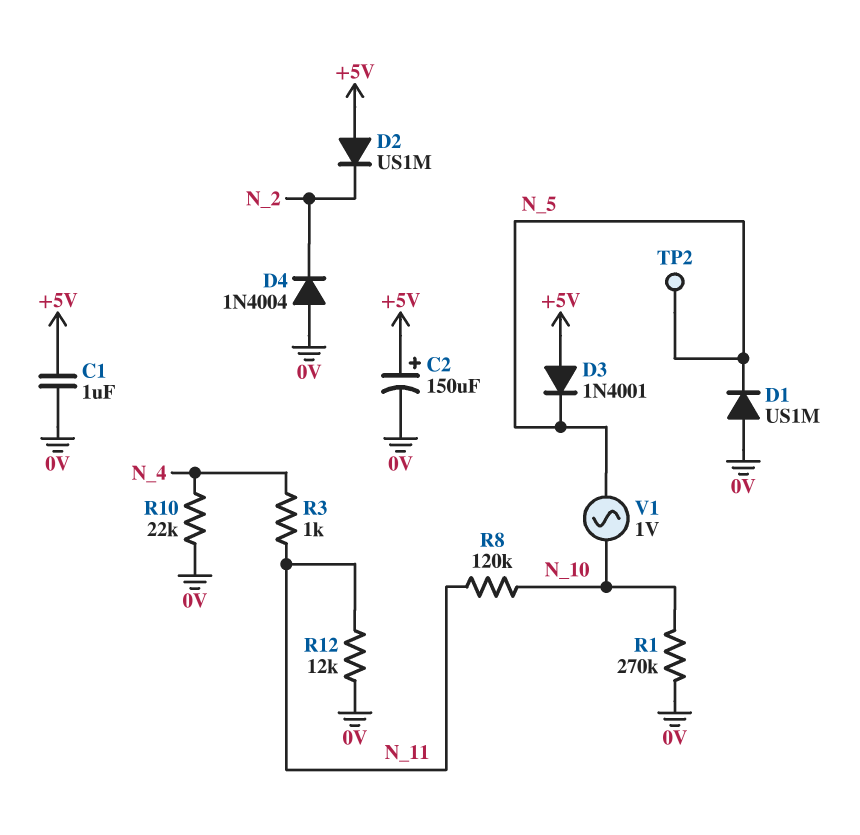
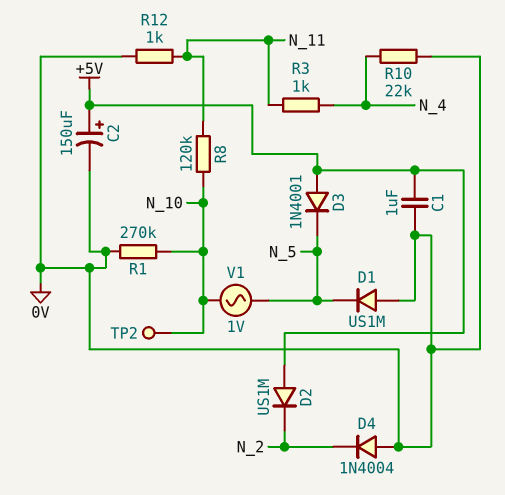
R12: 12k (0V, N_11) -> 1k (0V, N_11)
TP2: test point (N_5) -> test point (N_10)

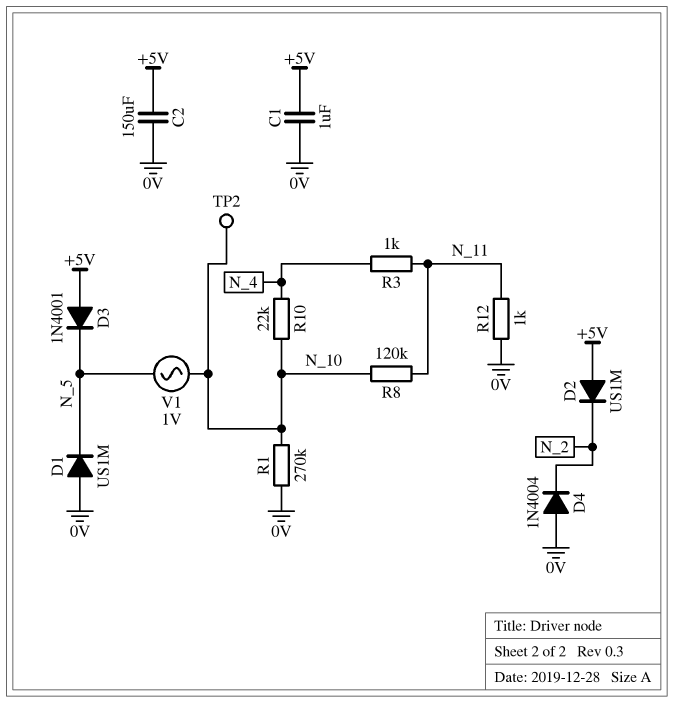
C2: 150uF (plus +5V, minus 0V) -> 150uF (+5V, 0V)
R10: 22k (0V, N_4) -> 22k (N_4, N_10)

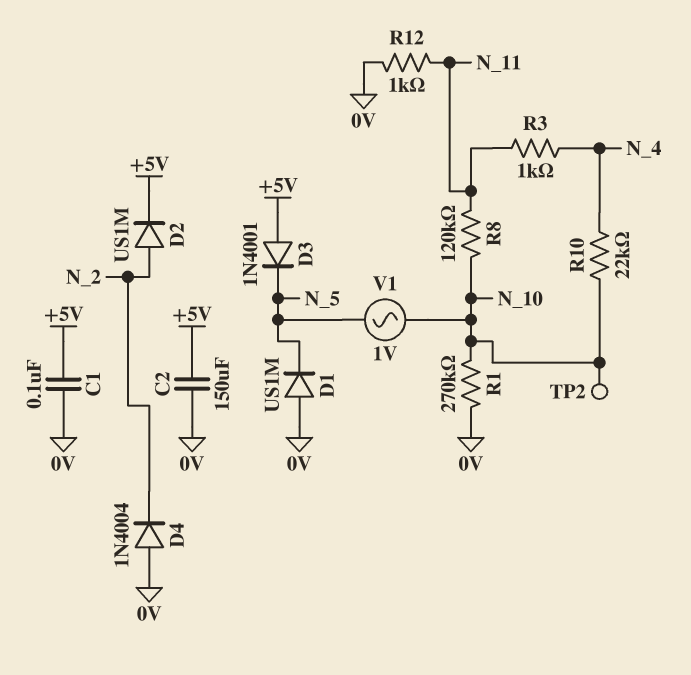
C1: 1uF (+5V, 0V) -> 100nF (+5V, 0V)
D2: diode US1M (A +5V, K N_2) -> diode US1M (A N_2, K +5V)

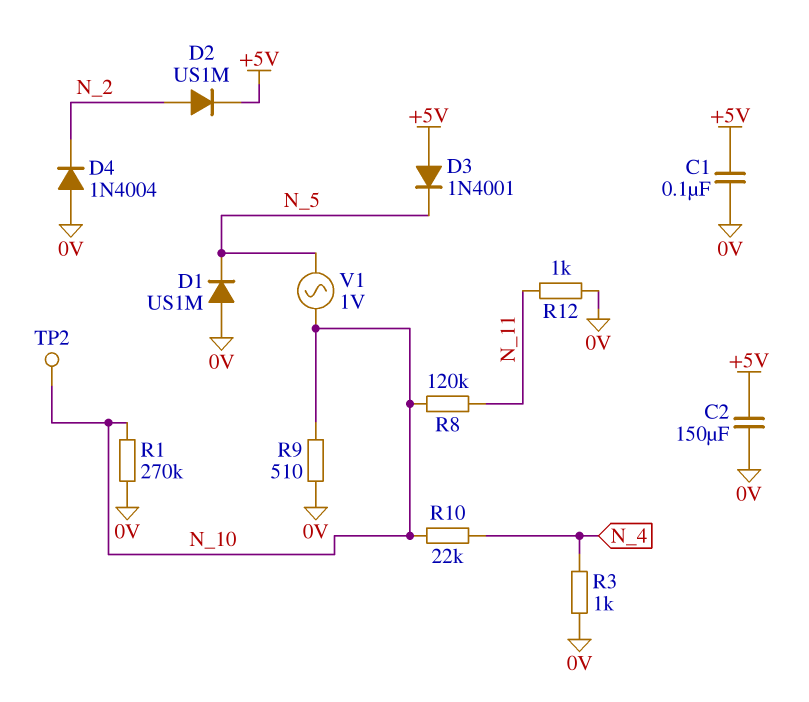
R3: 1k (N_4, N_11) -> 1k (0V, N_4)
R9: none -> 510 (0V, N_10)

